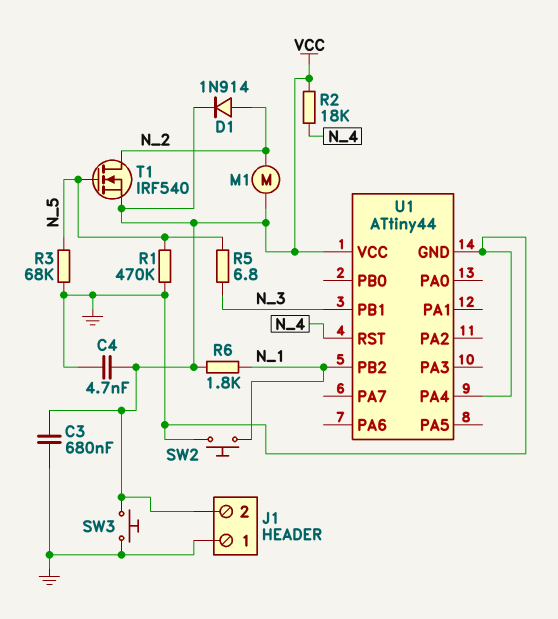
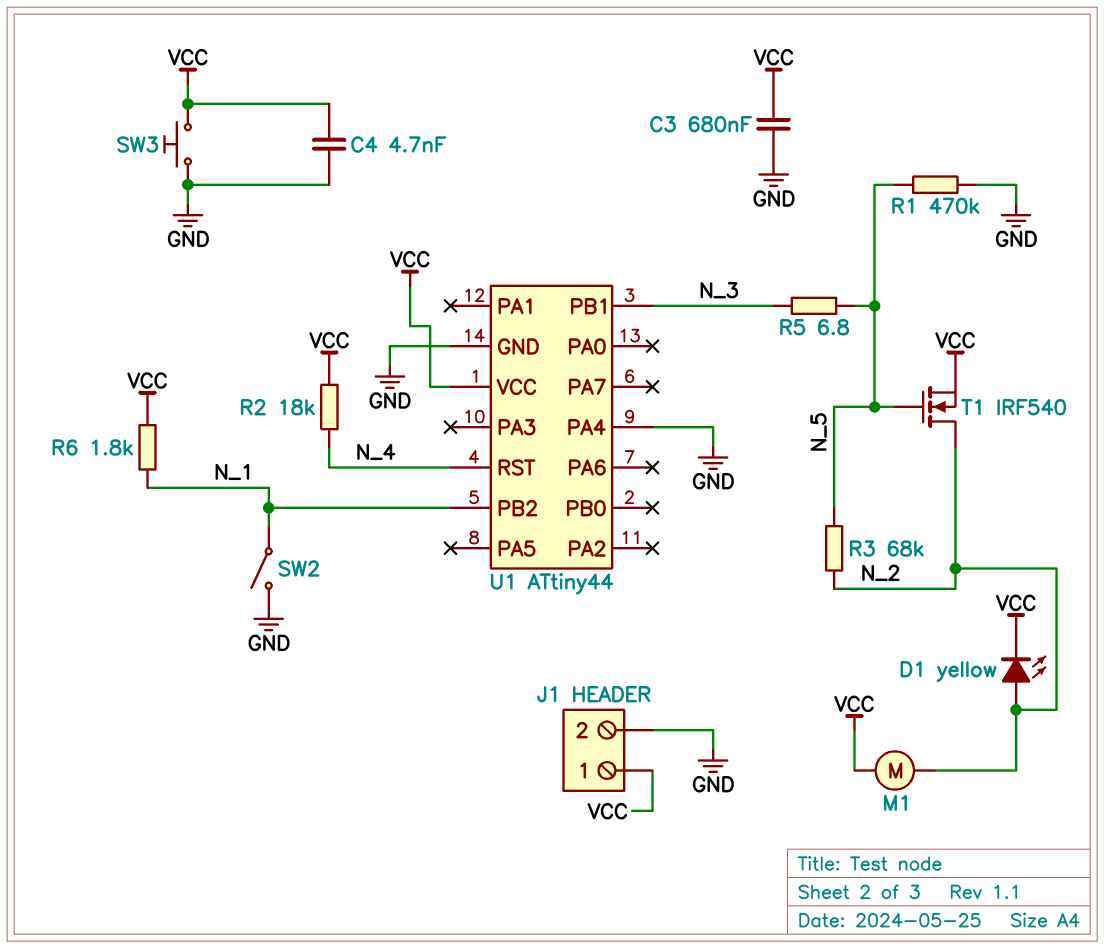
D1: diode 1N914 (A N_2, K VCC) -> LED yellow (A N_2, K VCC)
J1 pin 1: GND -> VCC
J1 pin 2: VCC -> GND
R3: 68k (GND, N_5) -> 68k (N_2, N_5)
SW2: button (GND, N_1) -> switch (GND, N_1)

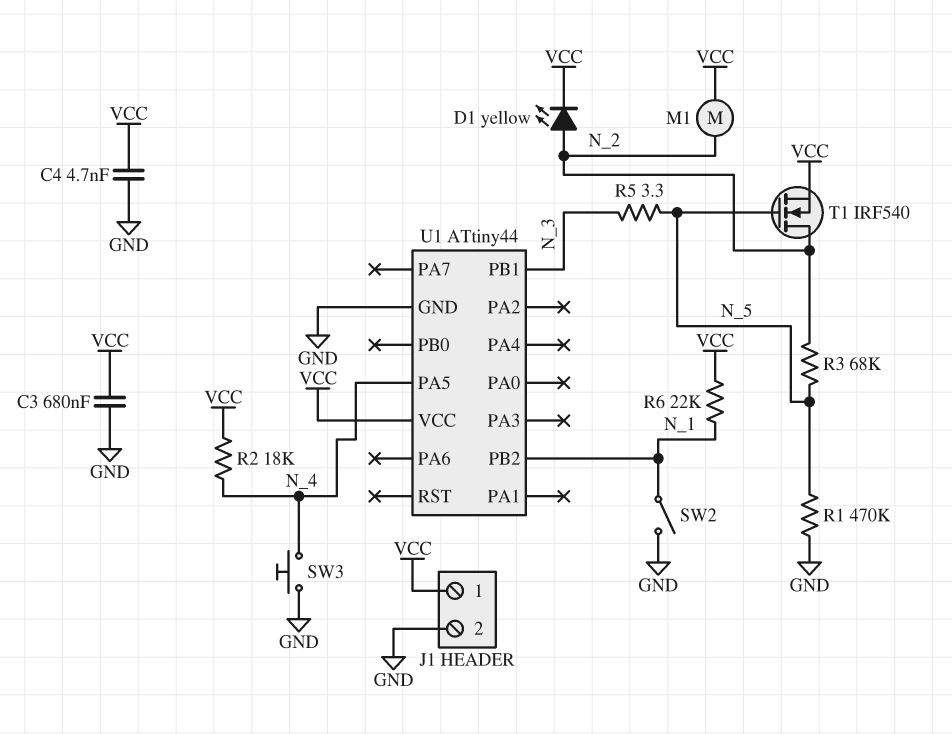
R5: 6.8 (N_3, N_5) -> 3.3 (N_3, N_5)
R6: 1.8k (N_1, VCC) -> 22k (N_1, VCC)
SW3: button (GND, VCC) -> button (GND, N_4)
U1 pin PA4: GND -> none
U1 pin PA5: none -> N_4
U1 pin RST: N_4 -> none

